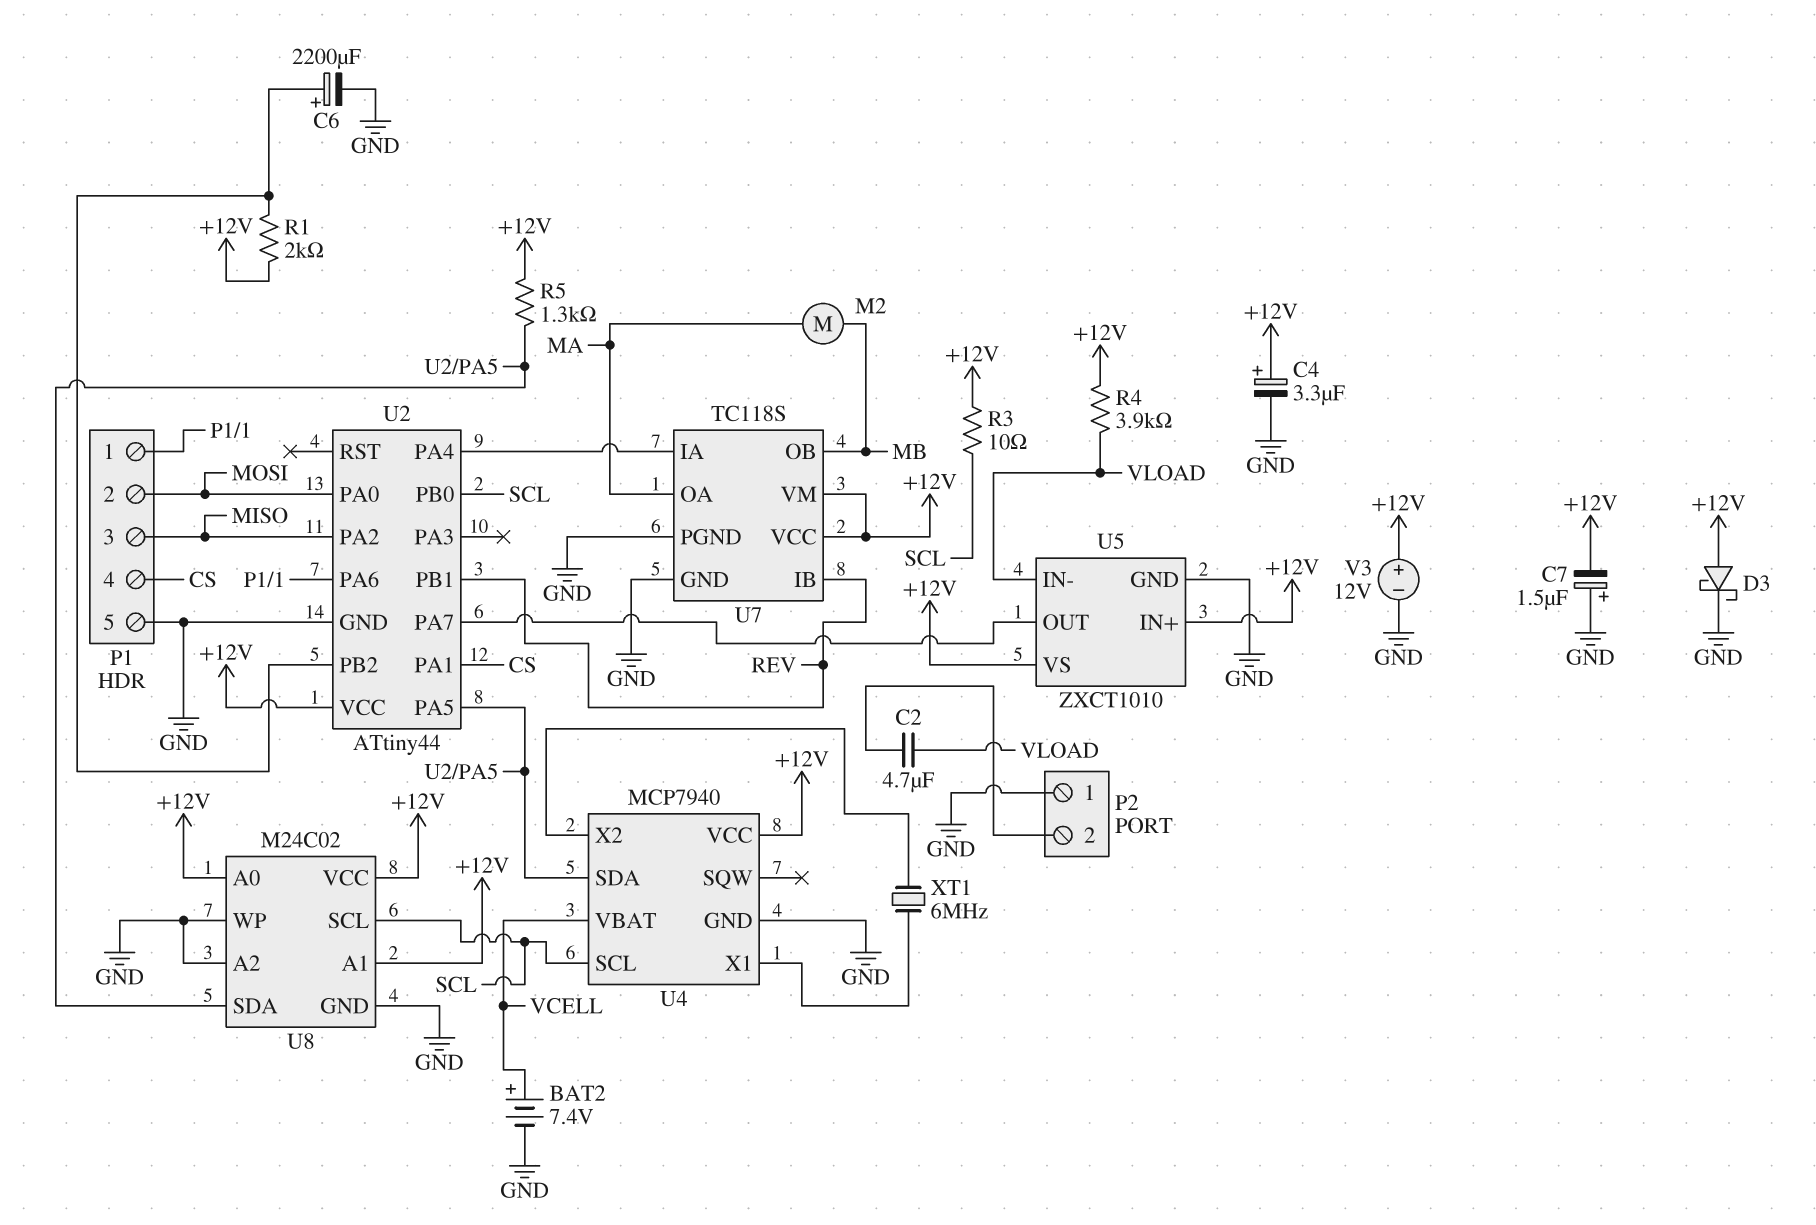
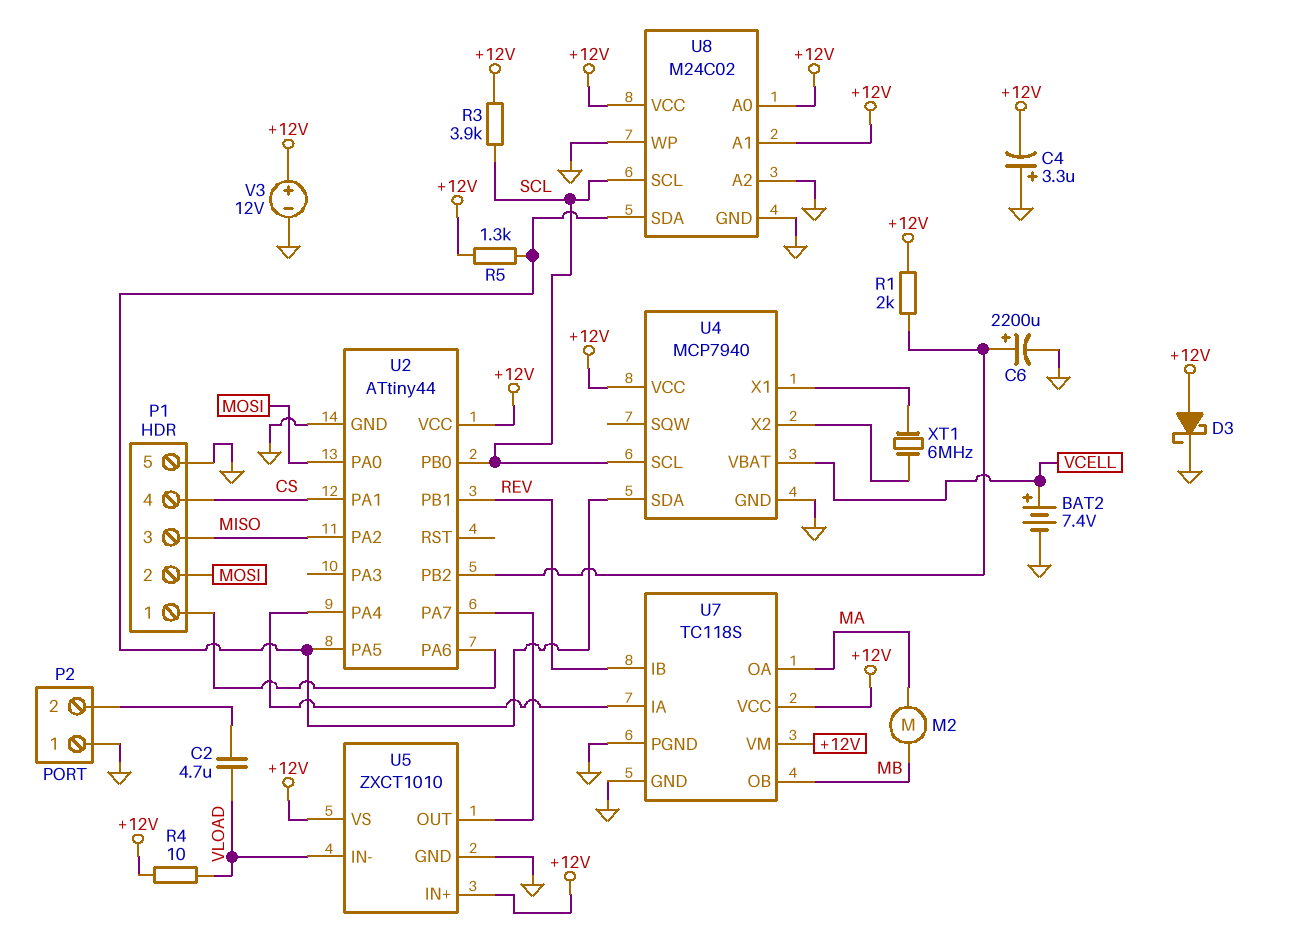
C4: 3.3uF (plus +12V, minus GND) -> 3.3uF (plus GND, minus +12V)
C7: 1.5uF (plus GND, minus +12V) -> none
R3: 10 (+12V, SCL) -> 3.9k (+12V, SCL)
R4: 3.9k (+12V, VLOAD) -> 10 (+12V, VLOAD)

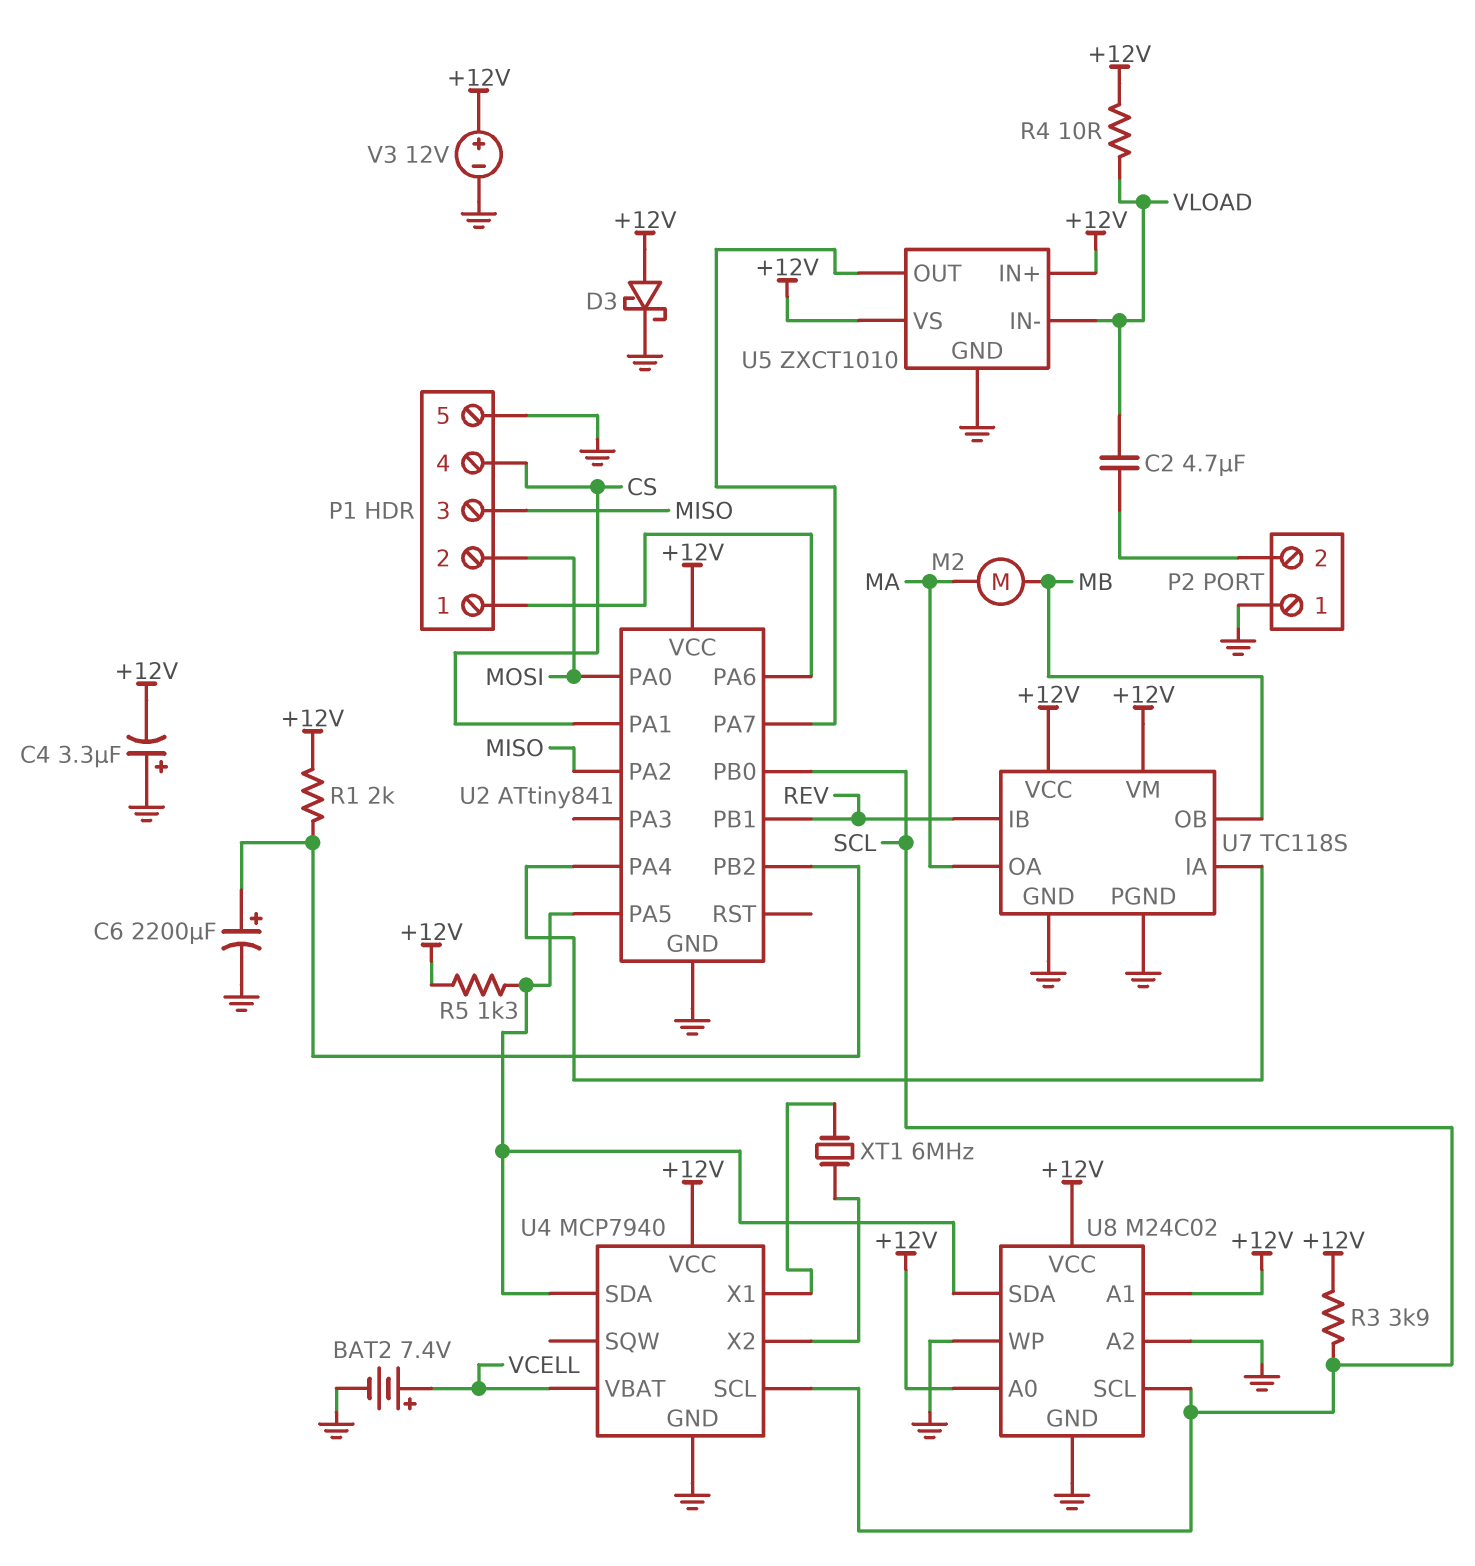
U2: ATtiny44 -> ATtiny841

